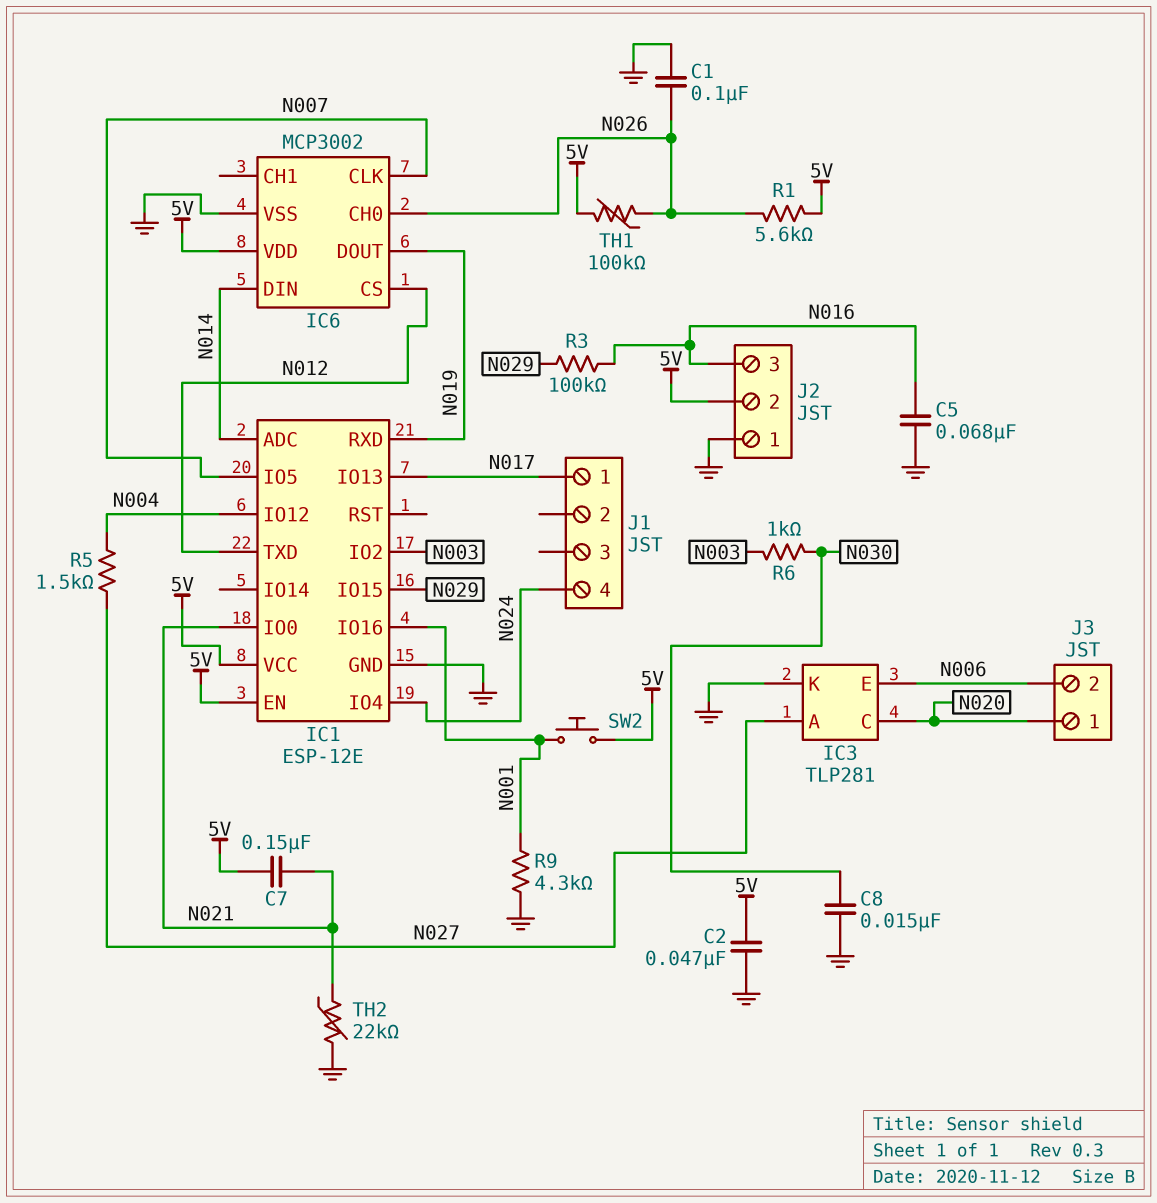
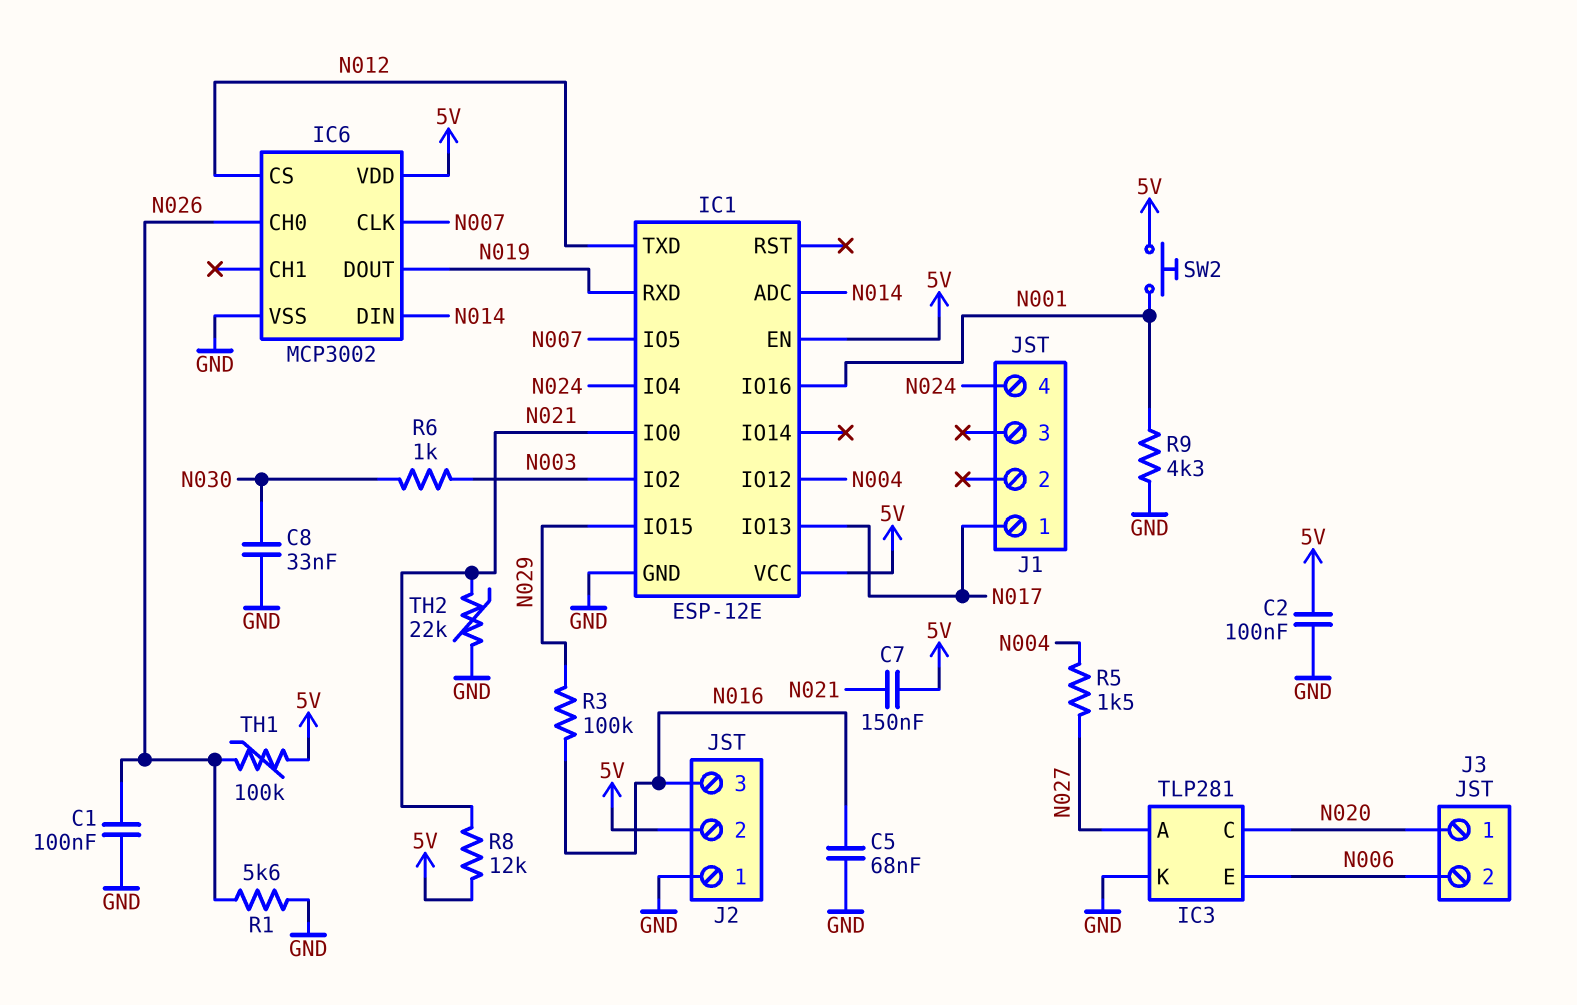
C2: 47nF (5V, GND) -> 100nF (5V, GND)
C8: 15nF (GND, N030) -> 33nF (GND, N030)
R1: 5.6k (5V, N026) -> 5.6k (GND, N026)
R8: none -> 12k (5V, N021)

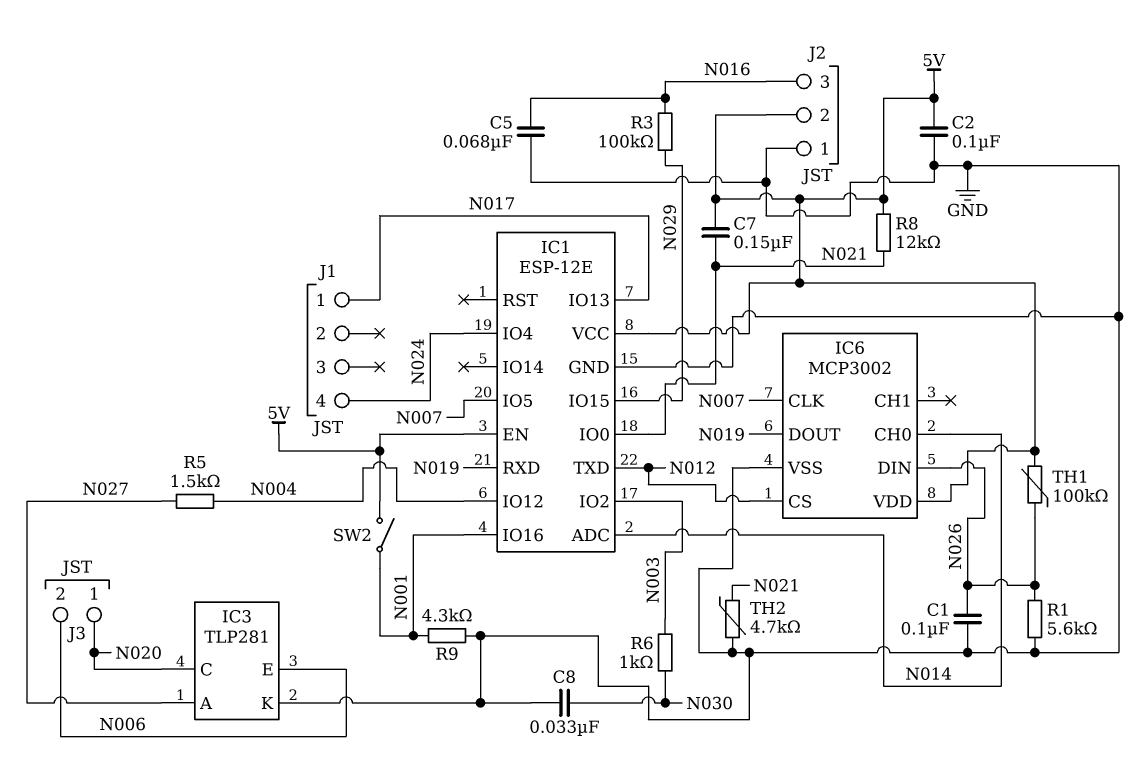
IC6 pin CH0: N026 -> N014
IC6 pin DIN: N014 -> N026
SW2: button (5V, N001) -> switch (5V, N001)
TH2: 22k (GND, N021) -> 4.7k (GND, N021)

